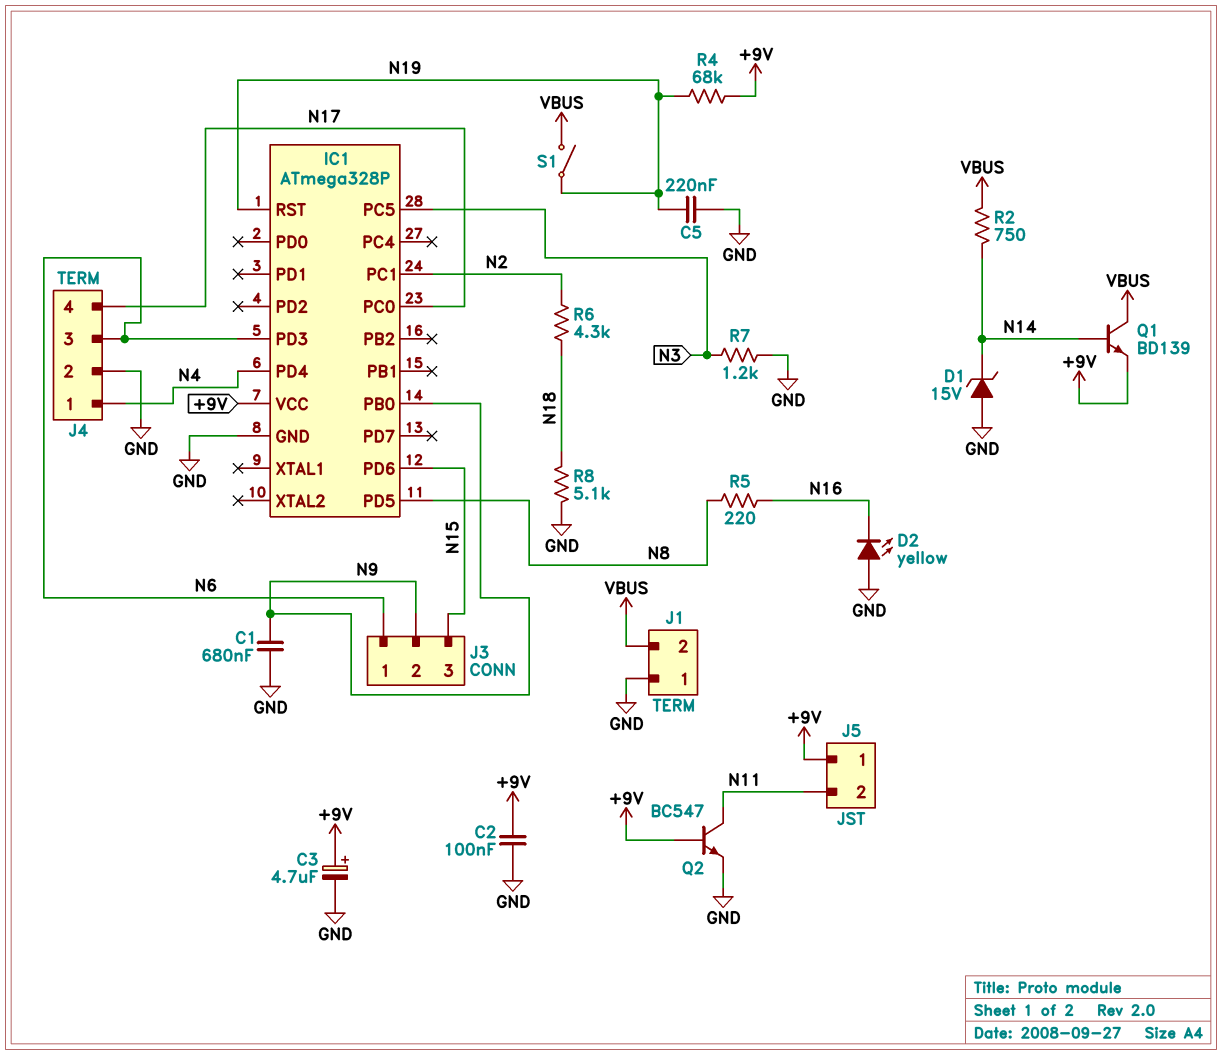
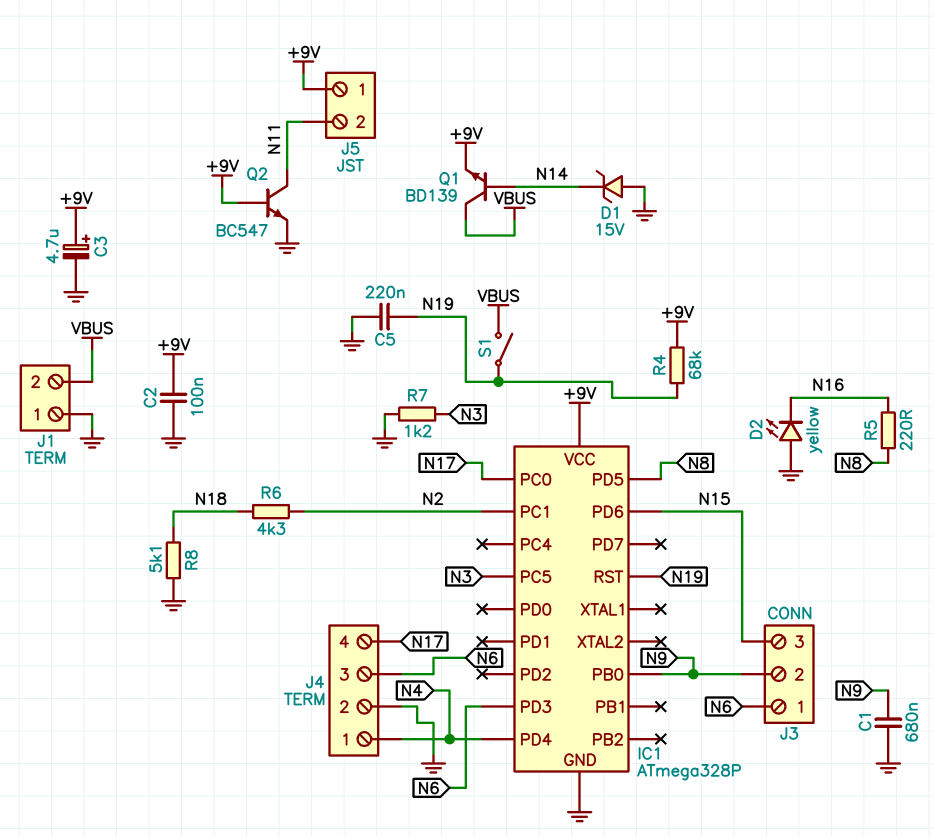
R2: 750 (N14, VBUS) -> none

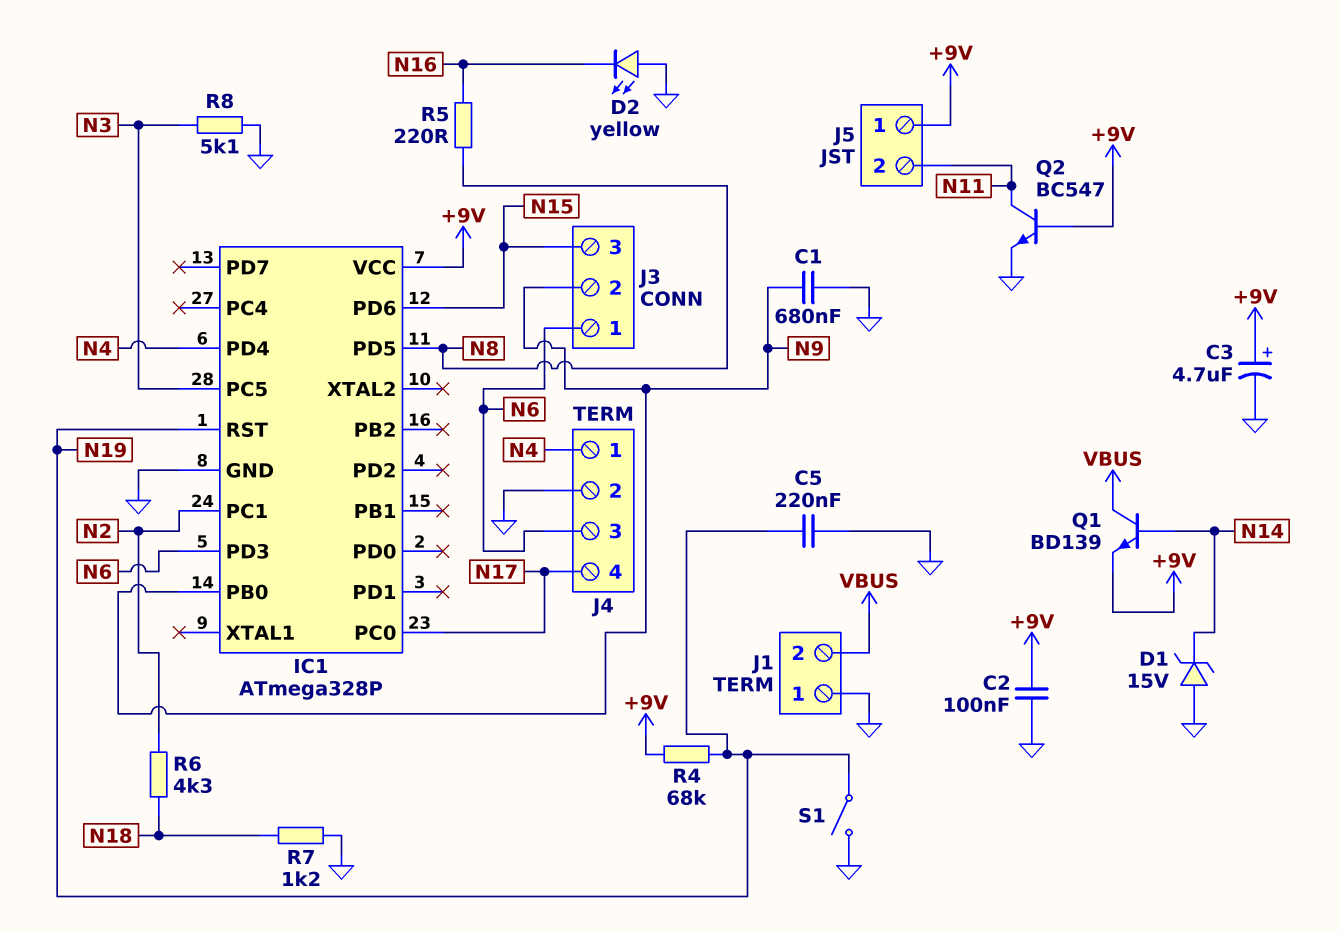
R7: 1.2k (GND, N3) -> 1.2k (GND, N18)
R8: 5.1k (GND, N18) -> 5.1k (GND, N3)
S1: switch (N19, VBUS) -> switch (GND, N19)

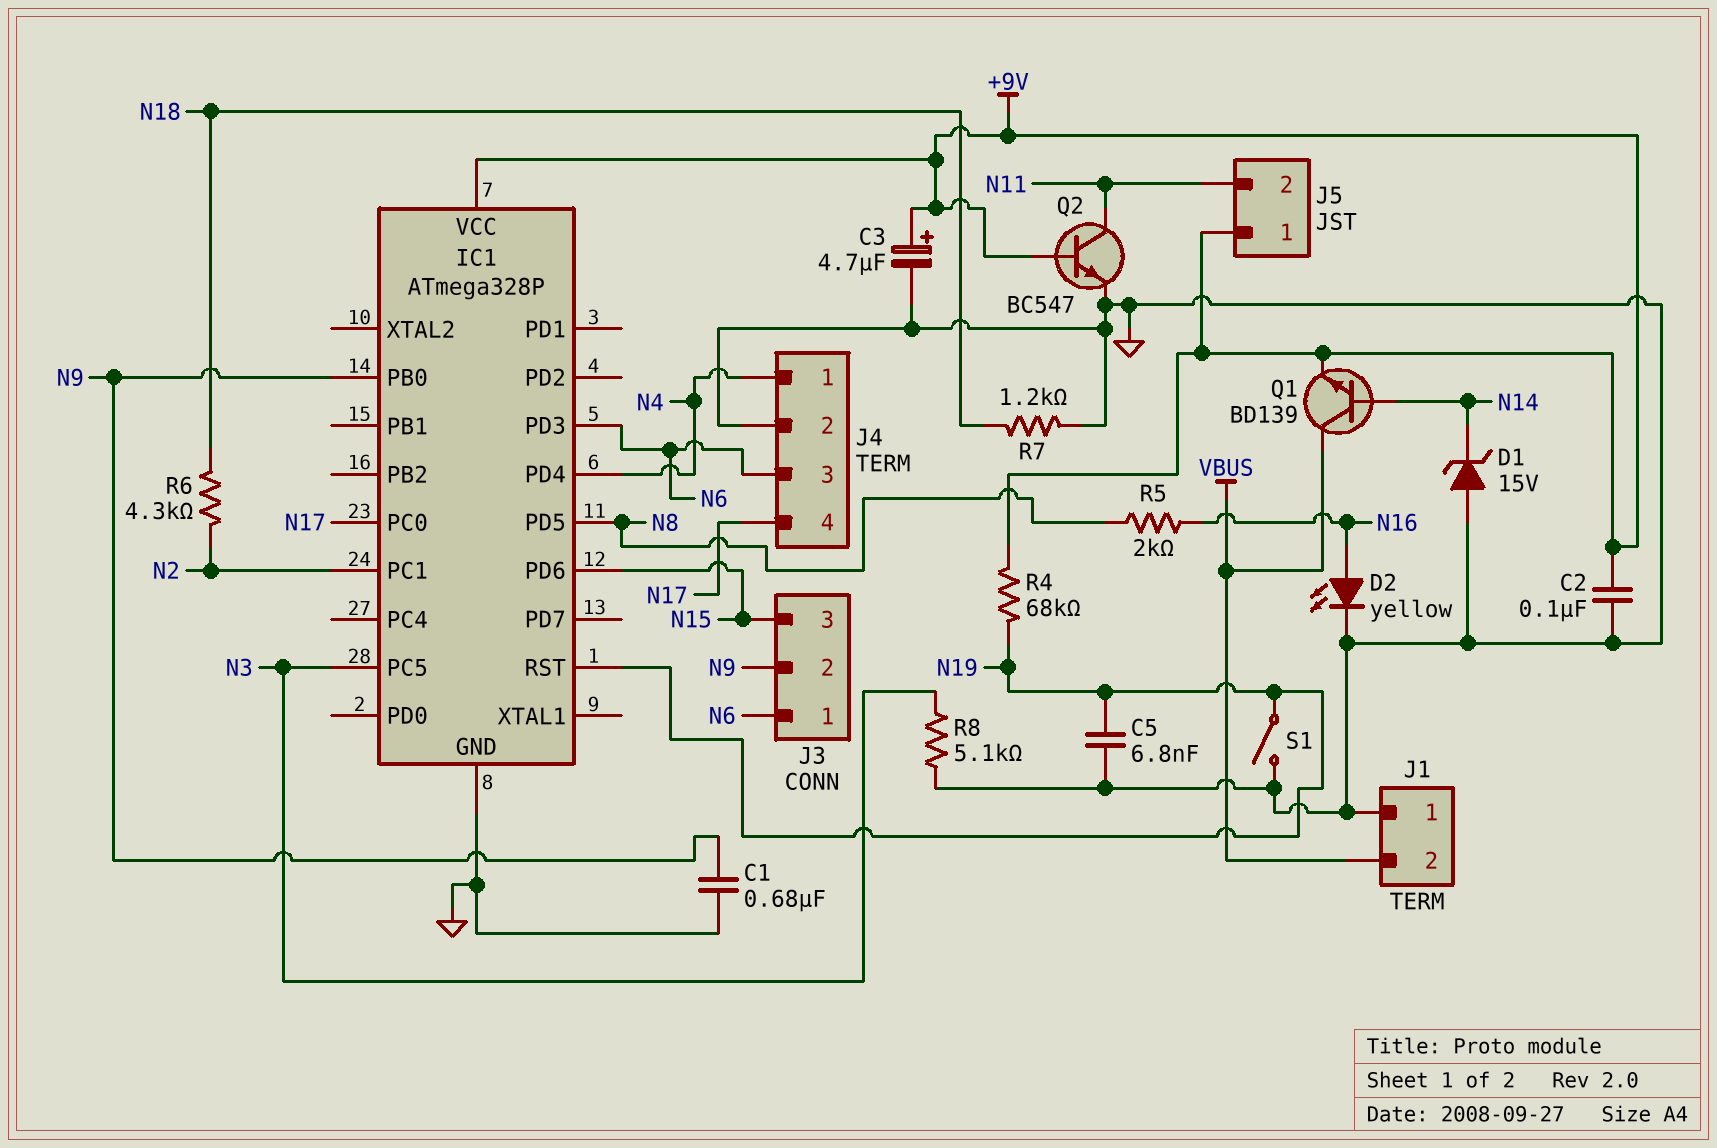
C5: 220nF (GND, N19) -> 6.8nF (GND, N19)
D2: LED yellow (A GND, K N16) -> LED yellow (A N16, K GND)
R5: 220 (N8, N16) -> 2k (N8, N16)

